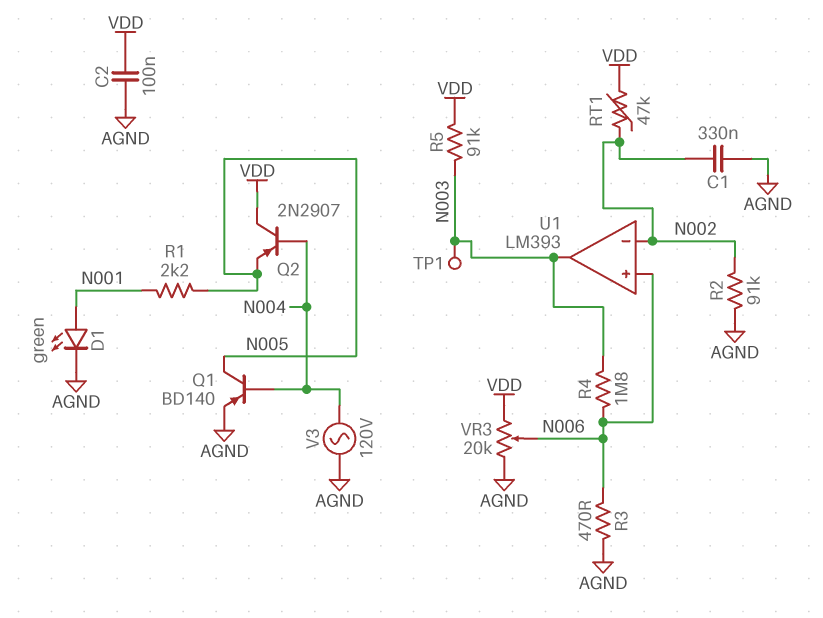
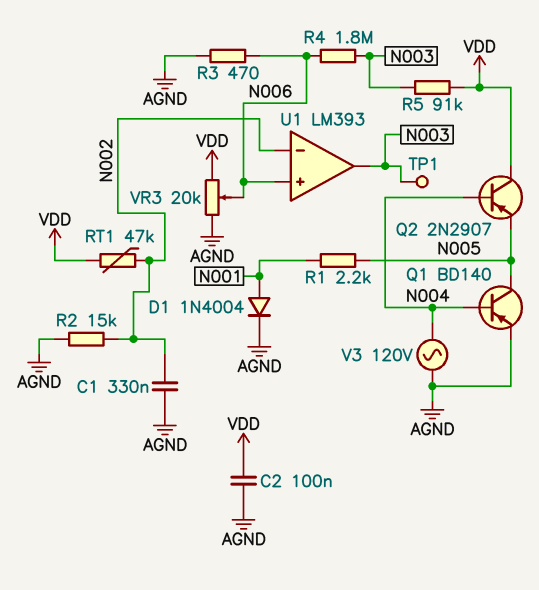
D1: LED green (A N001, K AGND) -> diode 1N4004 (A N001, K AGND)
R2: 91k (AGND, N002) -> 15k (AGND, N002)

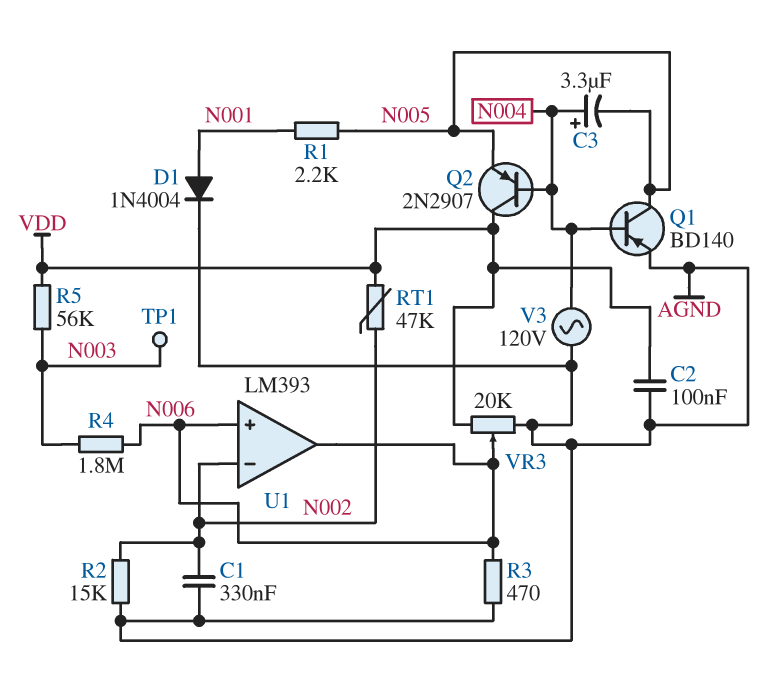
C3: none -> 3.3uF (plus N004, minus N005)
R5: 91k (N003, VDD) -> 56k (N003, VDD)
U1 pin out: N003 -> N006

